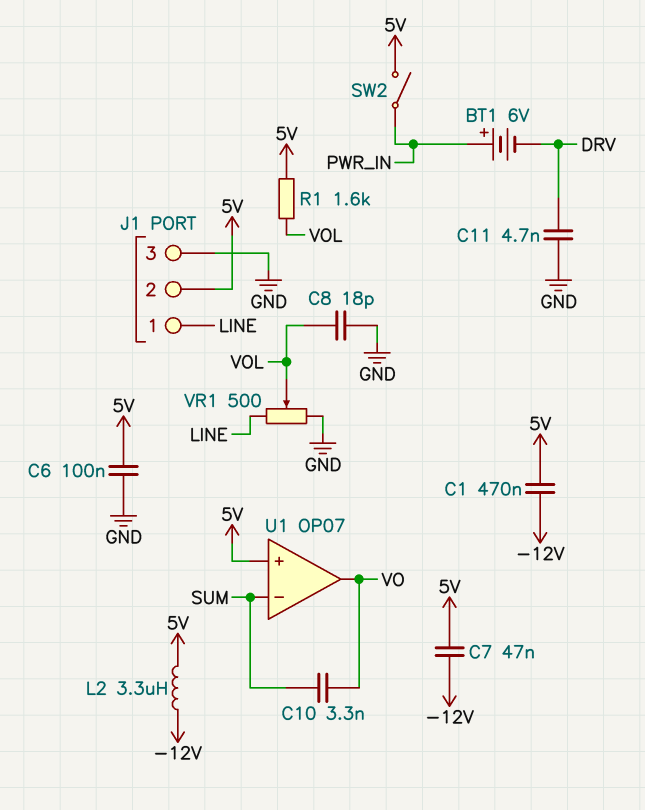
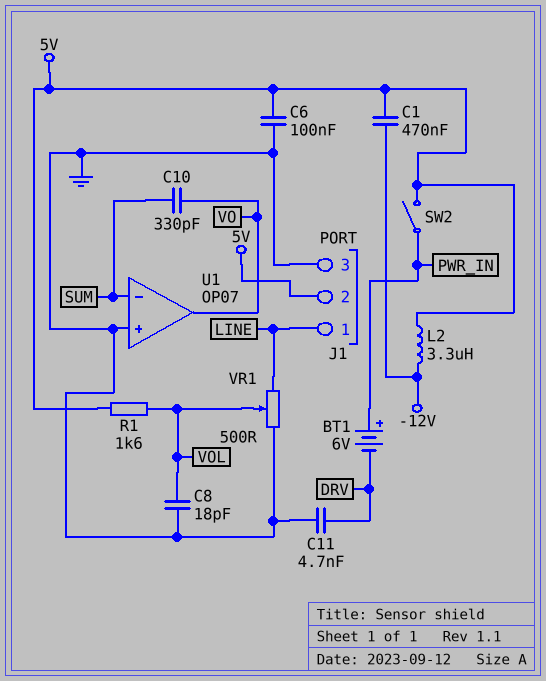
C7: 47nF (-12V, 5V) -> none
C10: 3.3nF (SUM, VO) -> 330pF (SUM, VO)
U1 pin in+: 5V -> GND

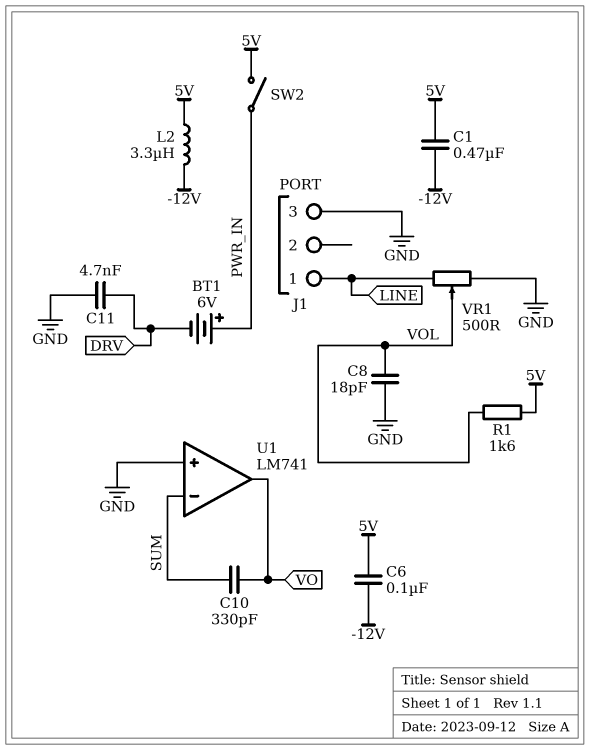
C6: 100nF (5V, GND) -> 100nF (-12V, 5V)
J1 pin 2: 5V -> none
U1: OP07 -> LM741

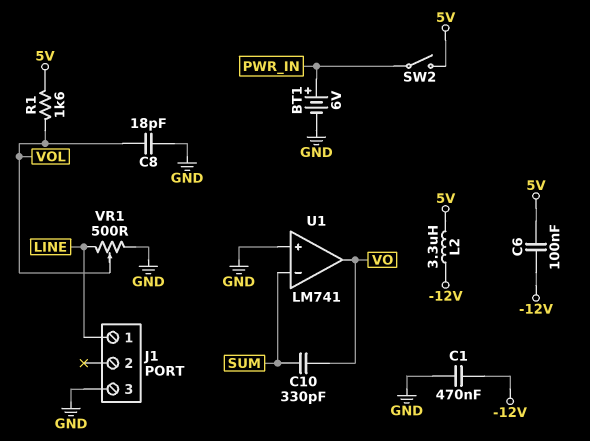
BT1: 6V (plus PWR_IN, minus DRV) -> 6V (plus PWR_IN, minus GND)
C1: 470nF (-12V, 5V) -> 470nF (-12V, GND)
C11: 4.7nF (DRV, GND) -> none

